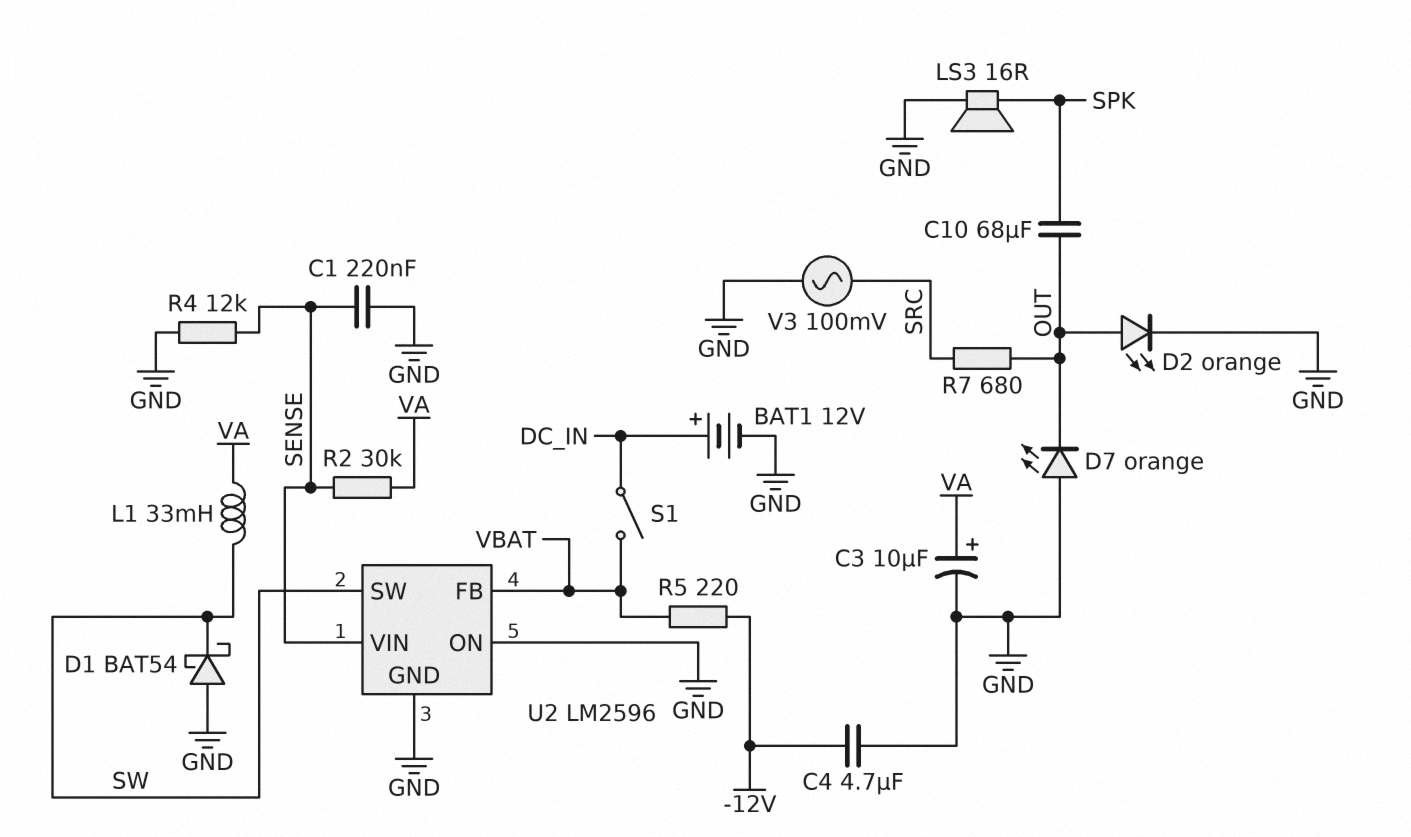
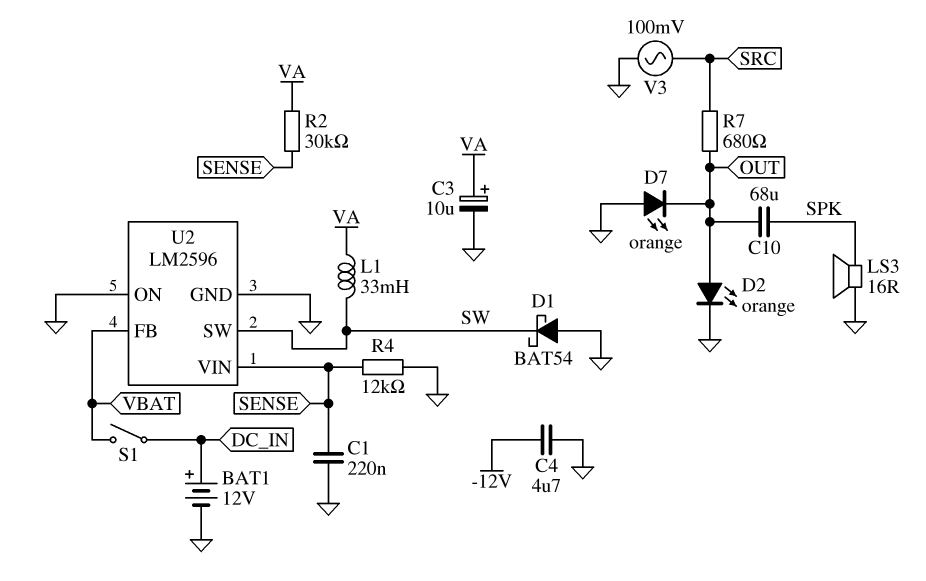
R5: 220 (-12V, VBAT) -> none

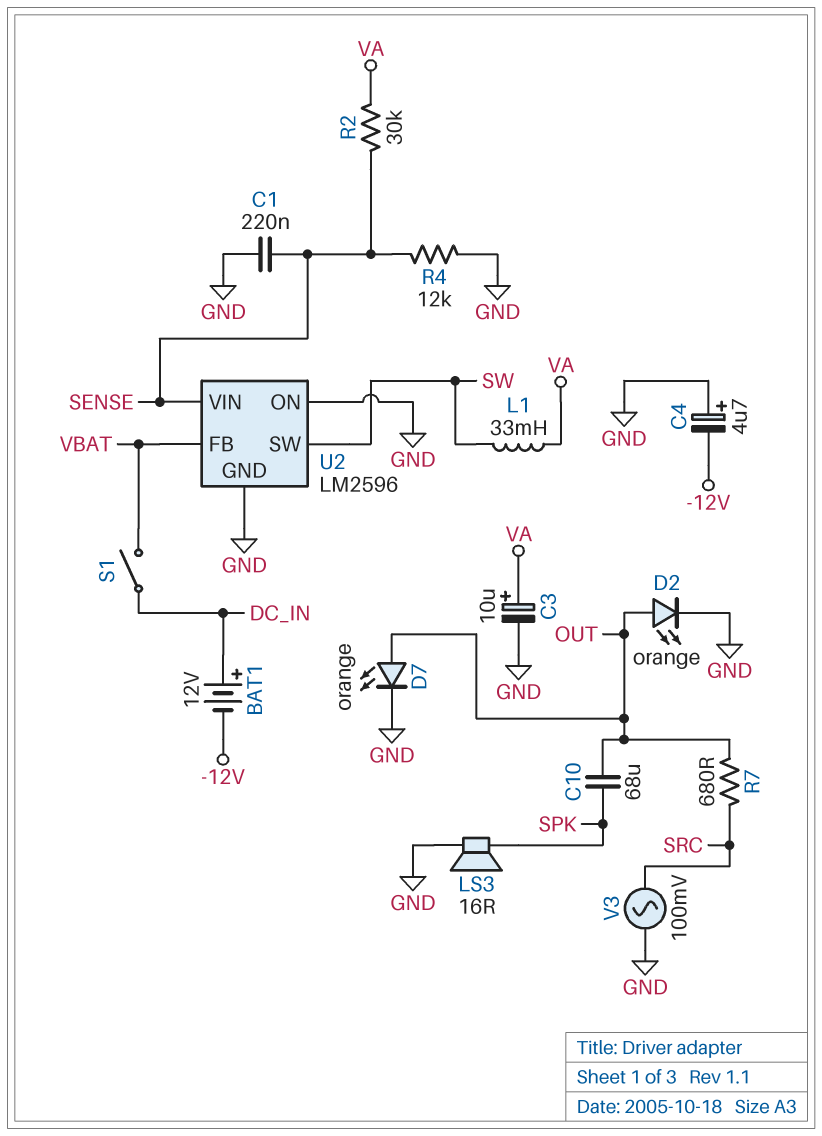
BAT1: 12V (plus DC_IN, minus GND) -> 12V (plus DC_IN, minus -12V)
C4: 4.7uF (-12V, GND) -> 4.7uF (plus GND, minus -12V)
D1: schottky BAT54 (A GND, K SW) -> none
D7: LED orange (A GND, K OUT) -> LED orange (A OUT, K GND)

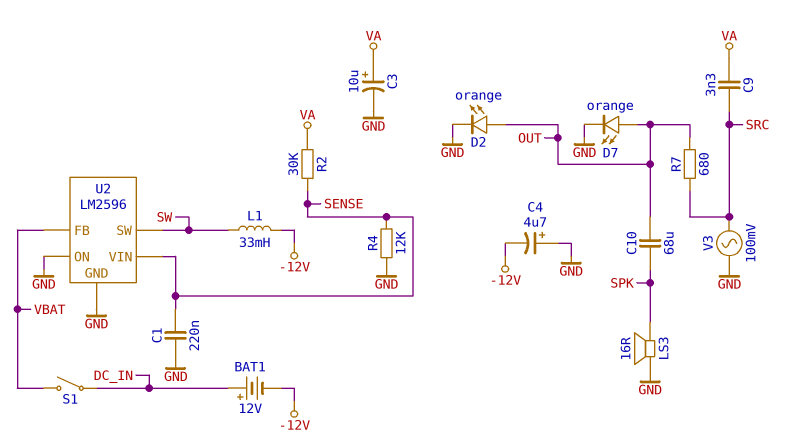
C9: none -> 3.3nF (SRC, VA)
L1: 33mH (SW, VA) -> 33mH (-12V, SW)

